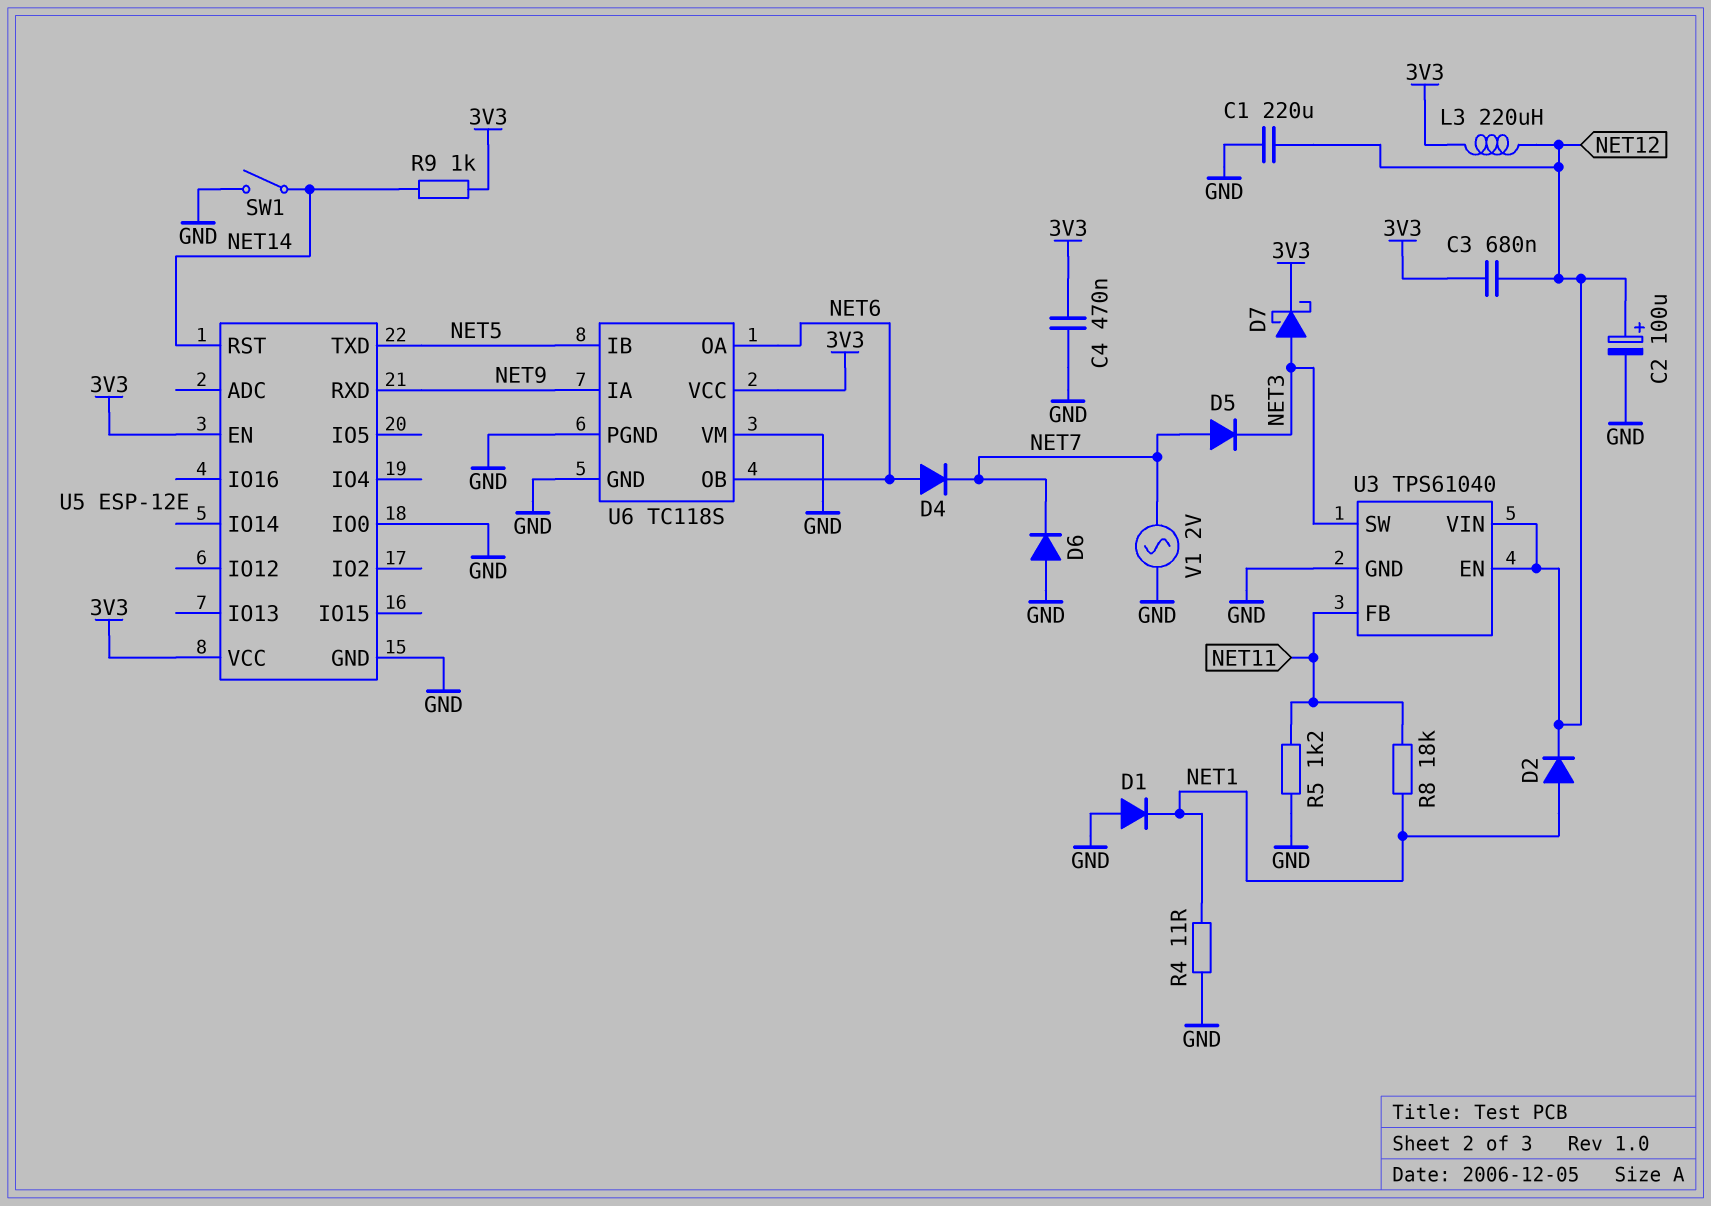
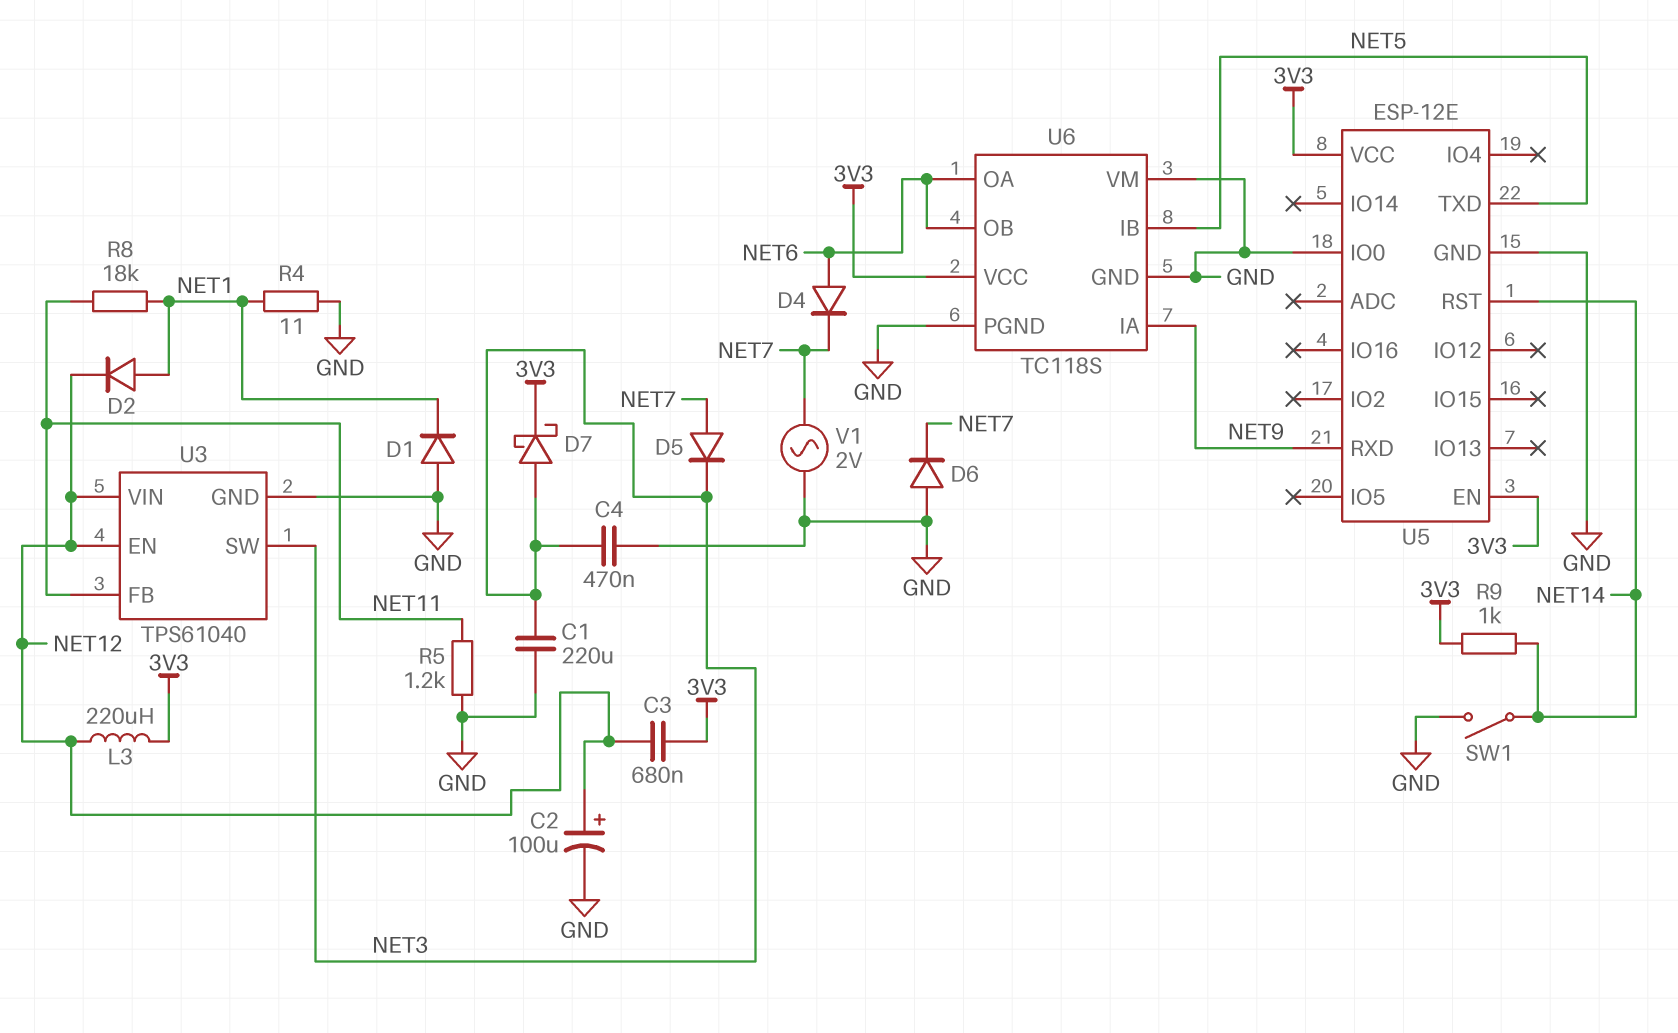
C1: 220uF (GND, NET12) -> 220uF (GND, NET3)
C4: 470nF (3V3, GND) -> 470nF (GND, NET3)

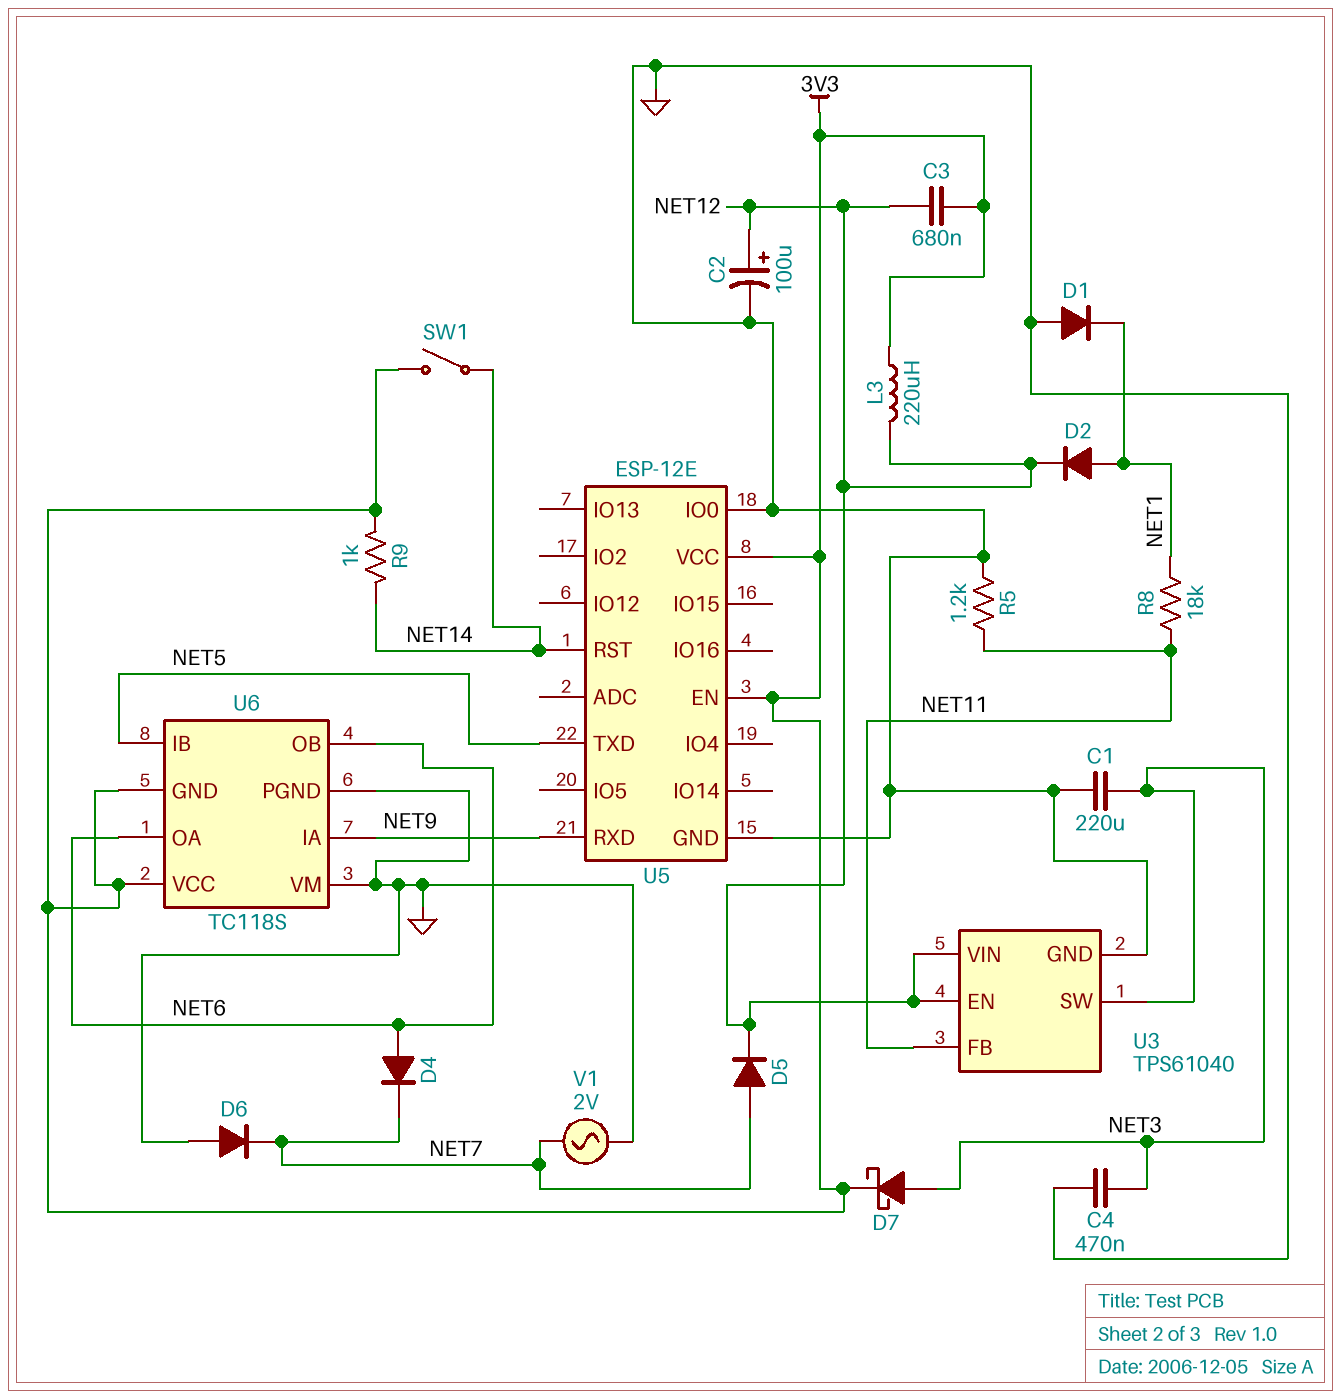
D5: diode (A NET7, K NET3) -> diode (A NET7, K NET12)
R4: 11 (GND, NET1) -> none
SW1: switch (GND, NET14) -> switch (3V3, NET14)
U6 pin GND: GND -> 3V3

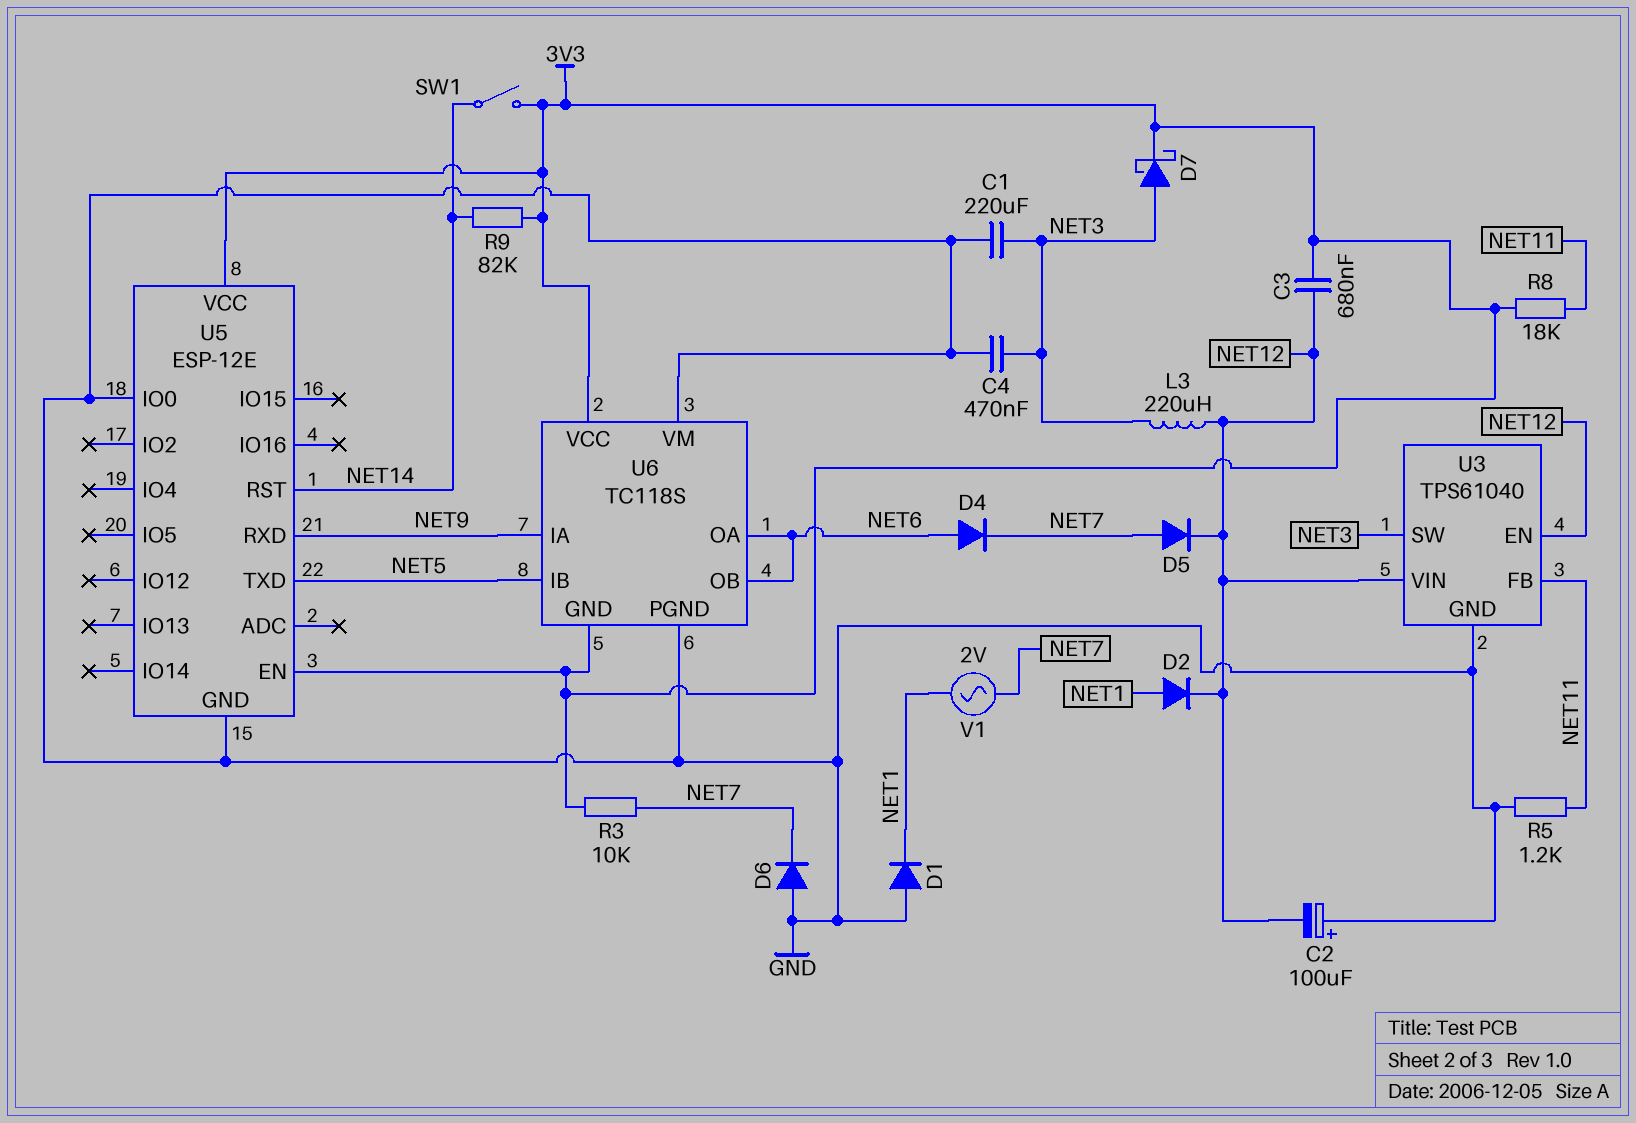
C2: 100uF (plus NET12, minus GND) -> 100uF (plus GND, minus NET12)
L3: 220uH (3V3, NET12) -> 220uH (NET3, NET12)
R3: none -> 10k (3V3, NET7)
R8: 18k (NET1, NET11) -> 18k (3V3, NET11)
R9: 1k (3V3, NET14) -> 82k (3V3, NET14)
V1: AC 2V (GND, NET7) -> AC 2V (NET1, NET7)

